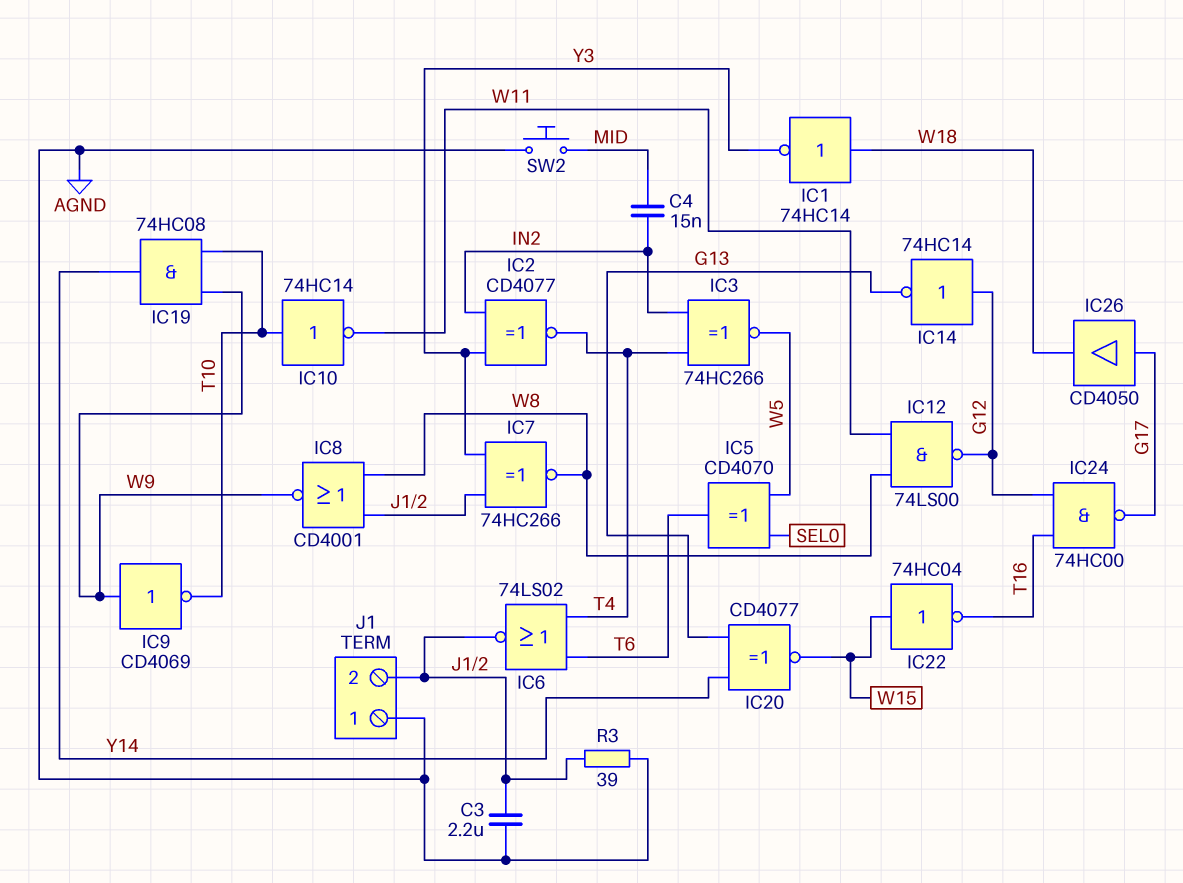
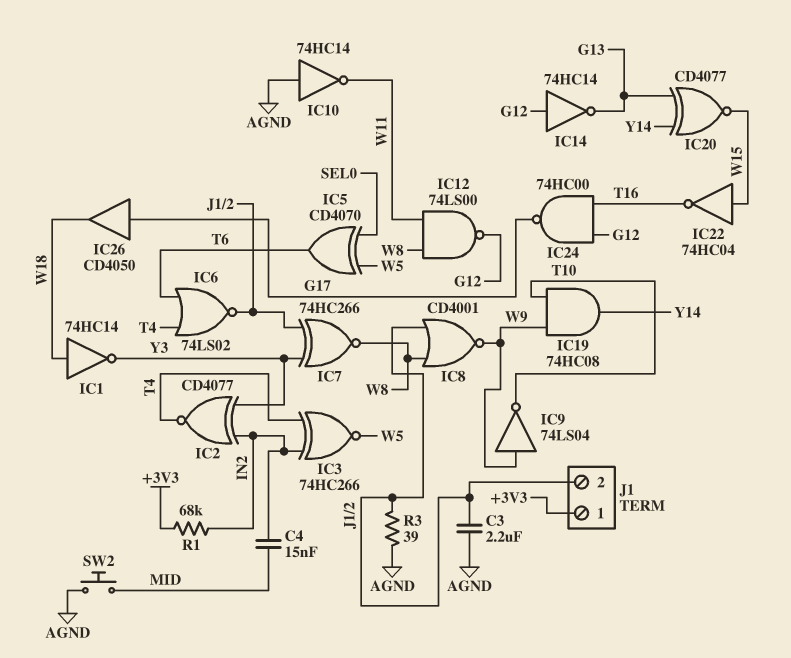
IC9: NOT CD4069 (in W9, out T10) -> NOT 74LS04 (in W9, out T10)
IC10: NOT 74HC14 (in T10, out W11) -> NOT 74HC14 (in AGND, out W11)
J1 pin 1: AGND -> +3V3
R1: none -> 68k (+3V3, IN2)

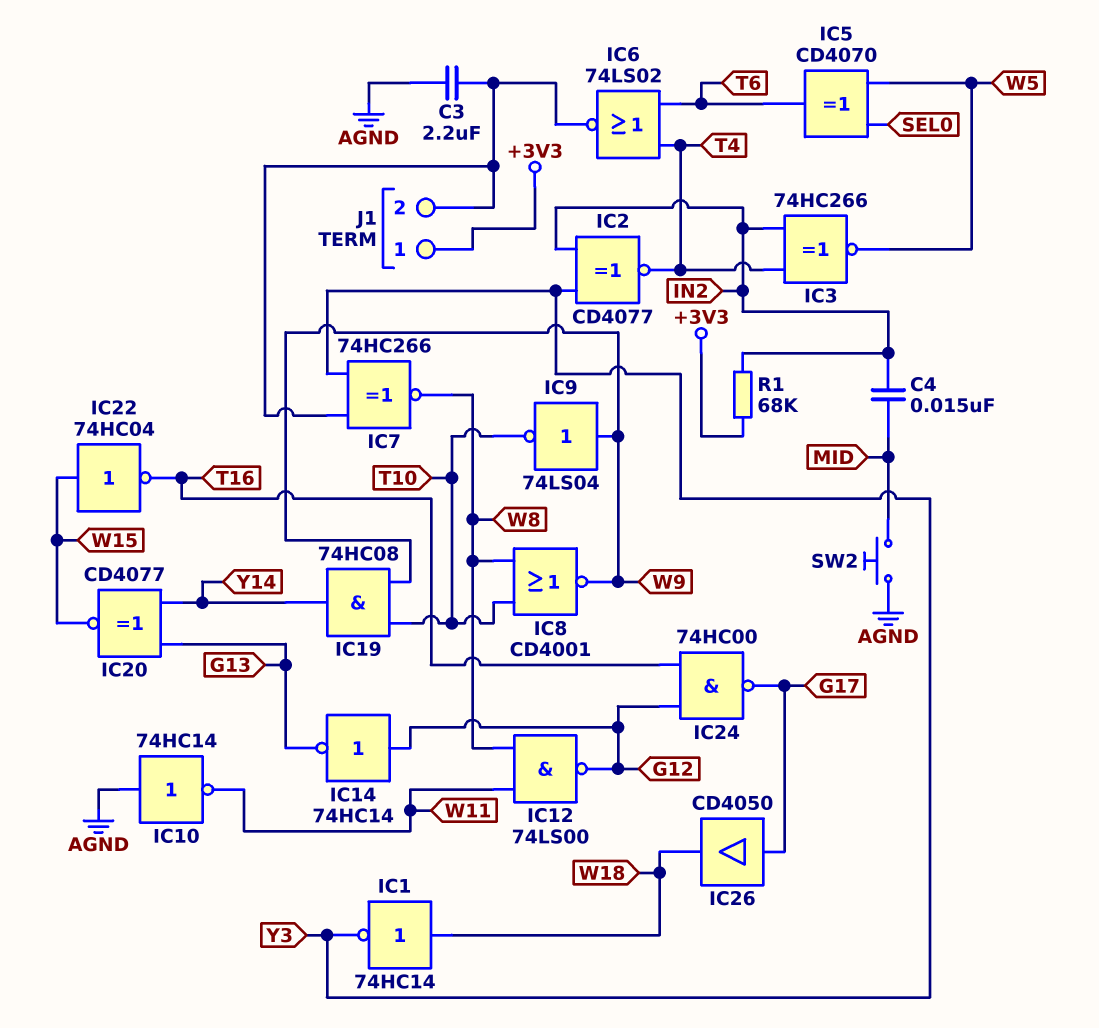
IC8: NOR CD4001 (in J1/2, in W8, out W9) -> NOR CD4001 (in T10, in W8, out W9)
R3: 39 (AGND, J1/2) -> none

